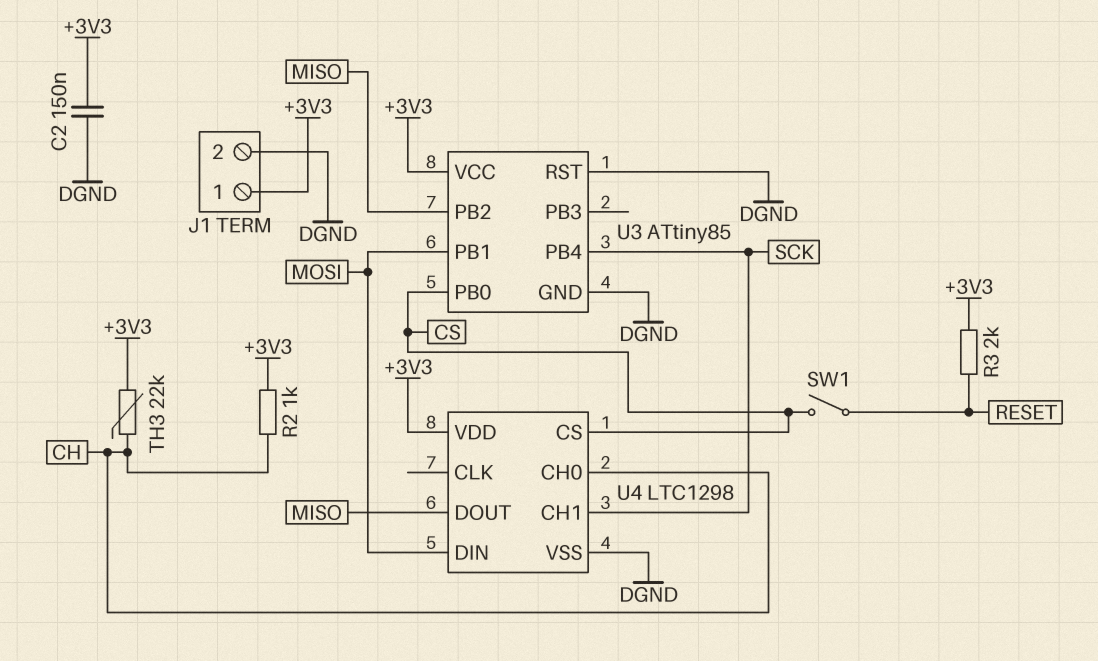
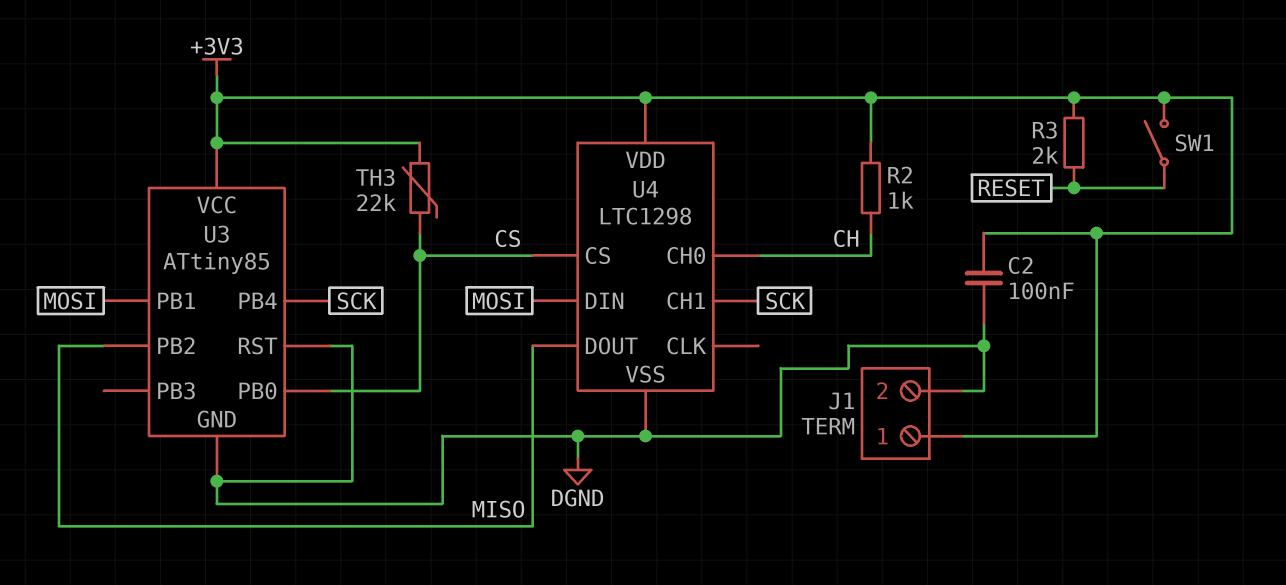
C2: 150nF (+3V3, DGND) -> 100nF (+3V3, DGND)
SW1: switch (CS, RESET) -> switch (+3V3, RESET)
TH3: 22k (+3V3, CH) -> 22k (+3V3, CS)

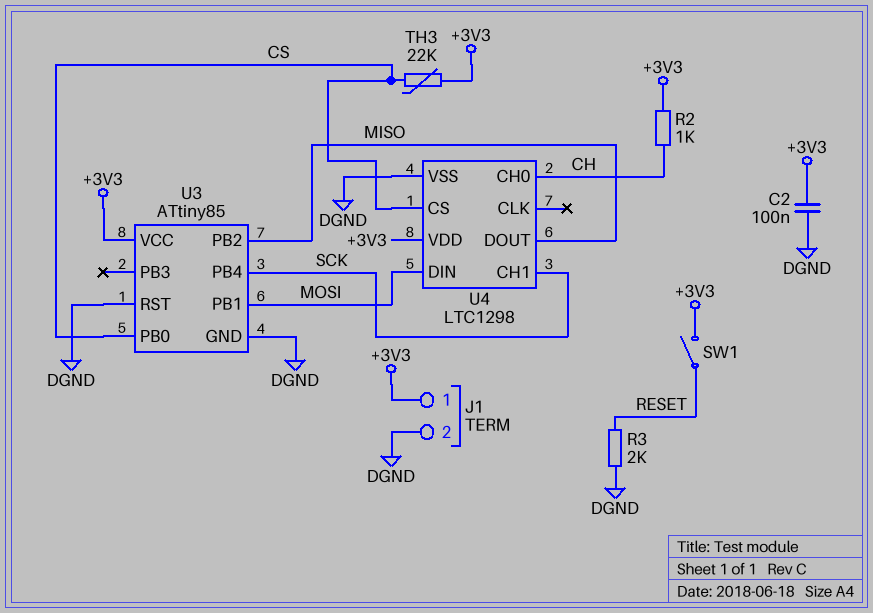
R3: 2k (+3V3, RESET) -> 2k (DGND, RESET)

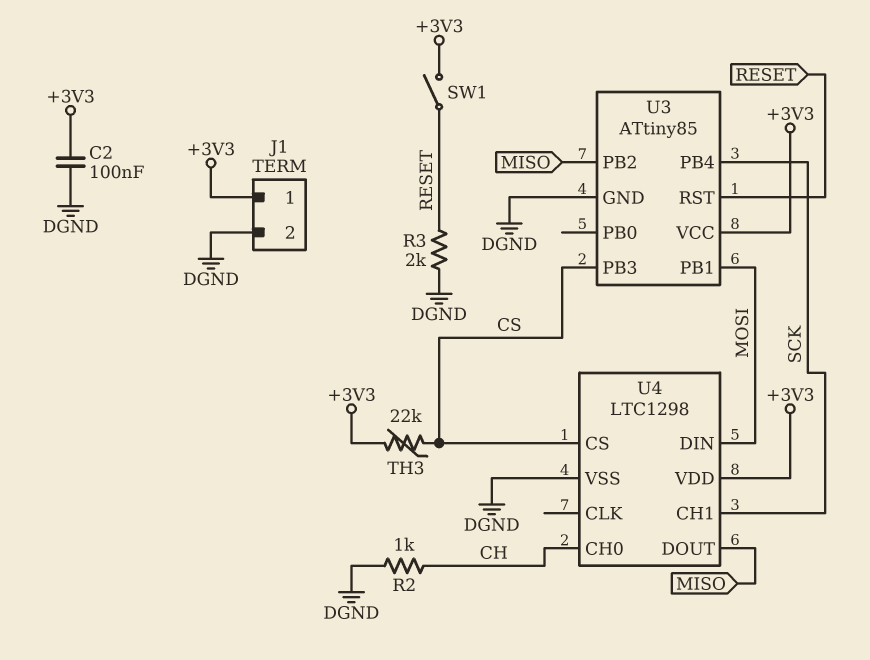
R2: 1k (+3V3, CH) -> 1k (CH, DGND)
U3 pin PB0: CS -> none
U3 pin PB3: none -> CS
U3 pin RST: DGND -> RESET

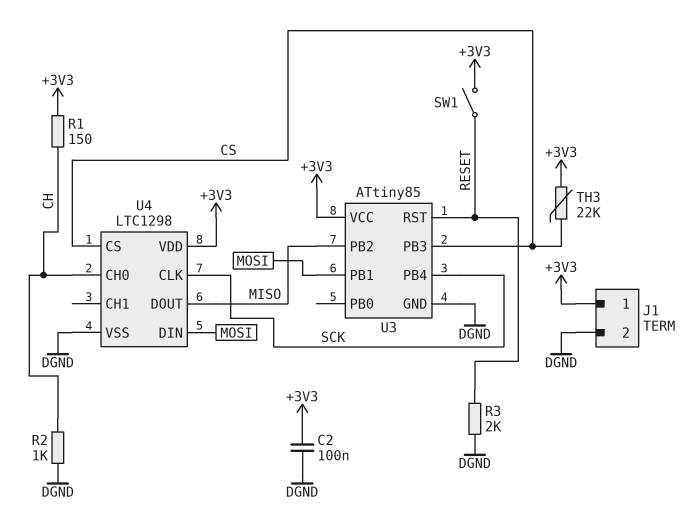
R1: none -> 150 (+3V3, CH)
U4 pin CH1: SCK -> none
U4 pin CLK: none -> SCK

